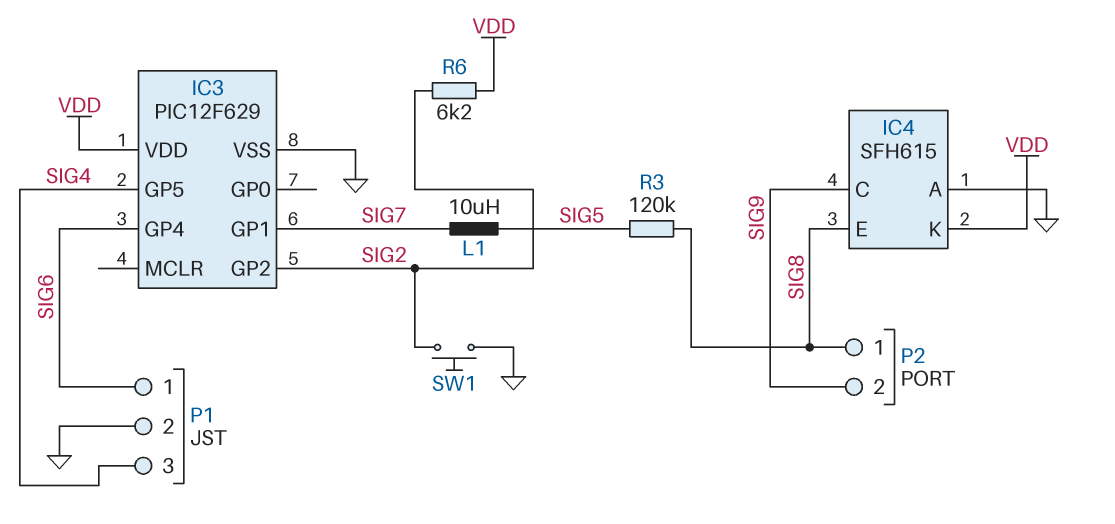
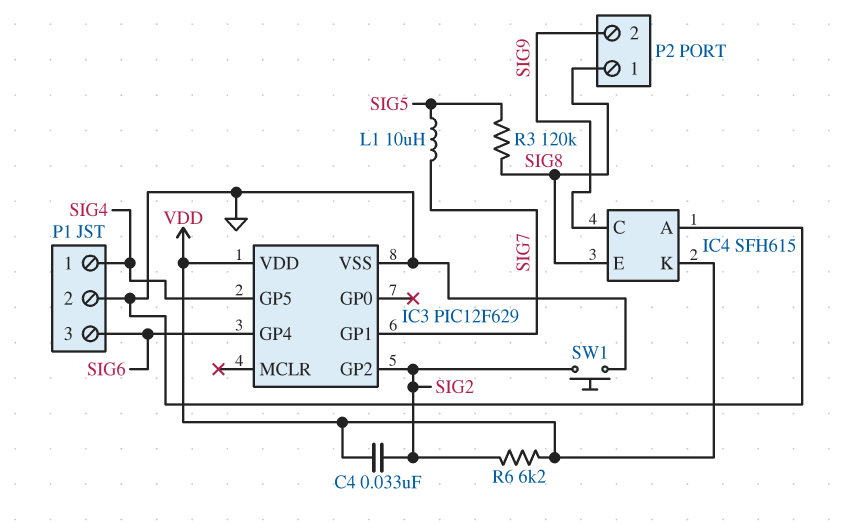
C4: none -> 33nF (SIG2, VDD)
P1 pin 1: SIG6 -> SIG4
P1 pin 3: SIG4 -> SIG6

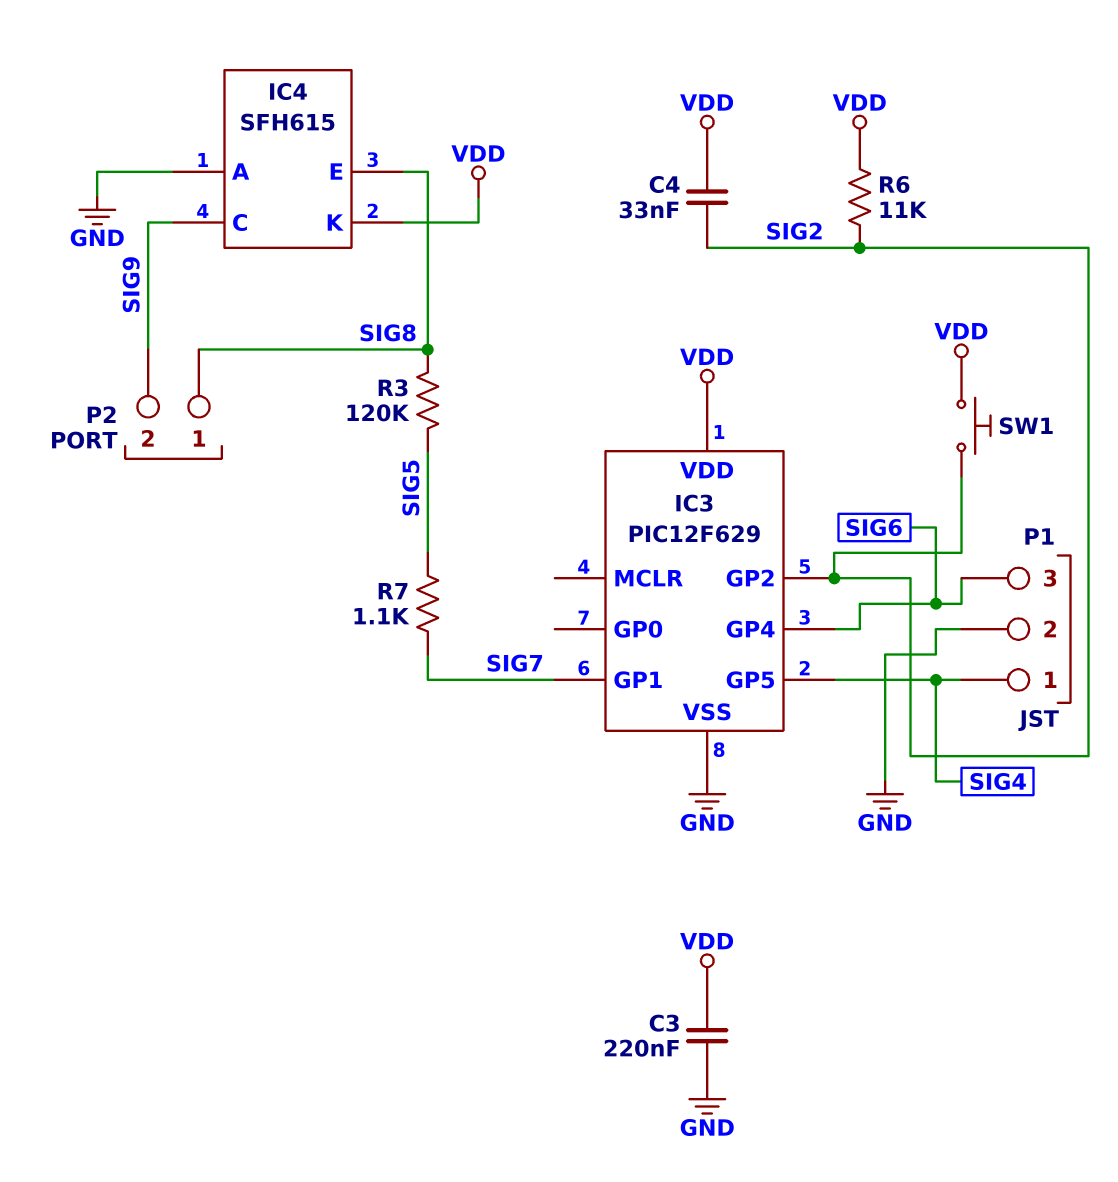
C3: none -> 220nF (GND, VDD)
L1: 10uH (SIG5, SIG7) -> none
R6: 6.2k (SIG2, VDD) -> 11k (SIG2, VDD)
R7: none -> 1.1k (SIG5, SIG7)
SW1: button (GND, SIG2) -> button (SIG2, VDD)

